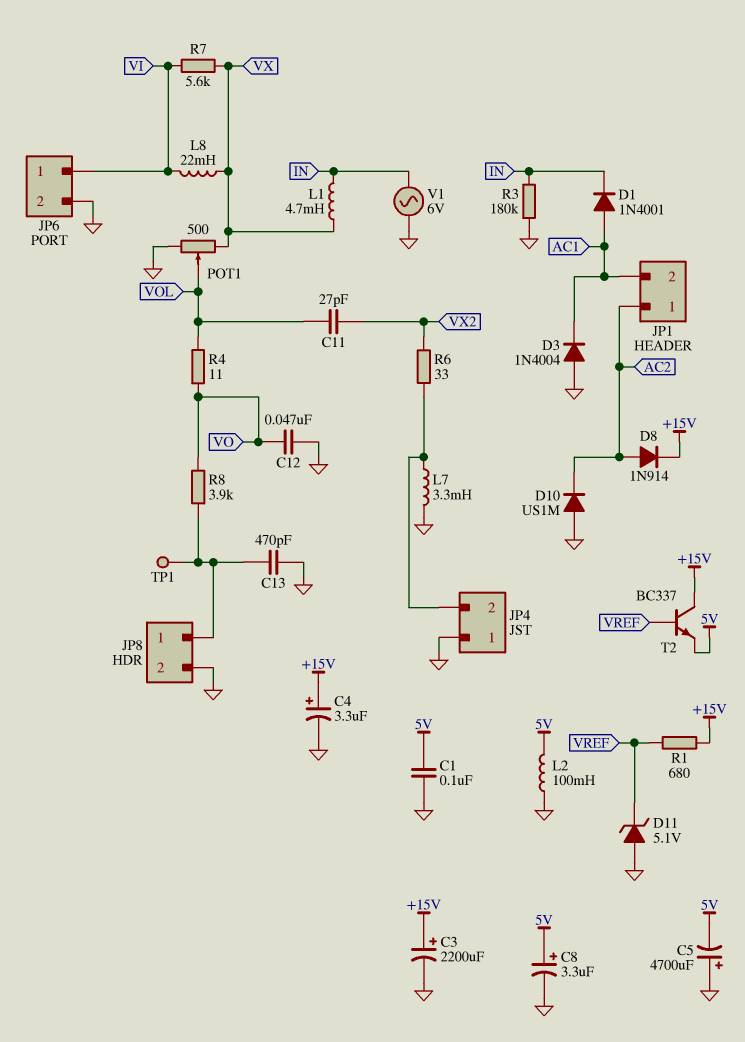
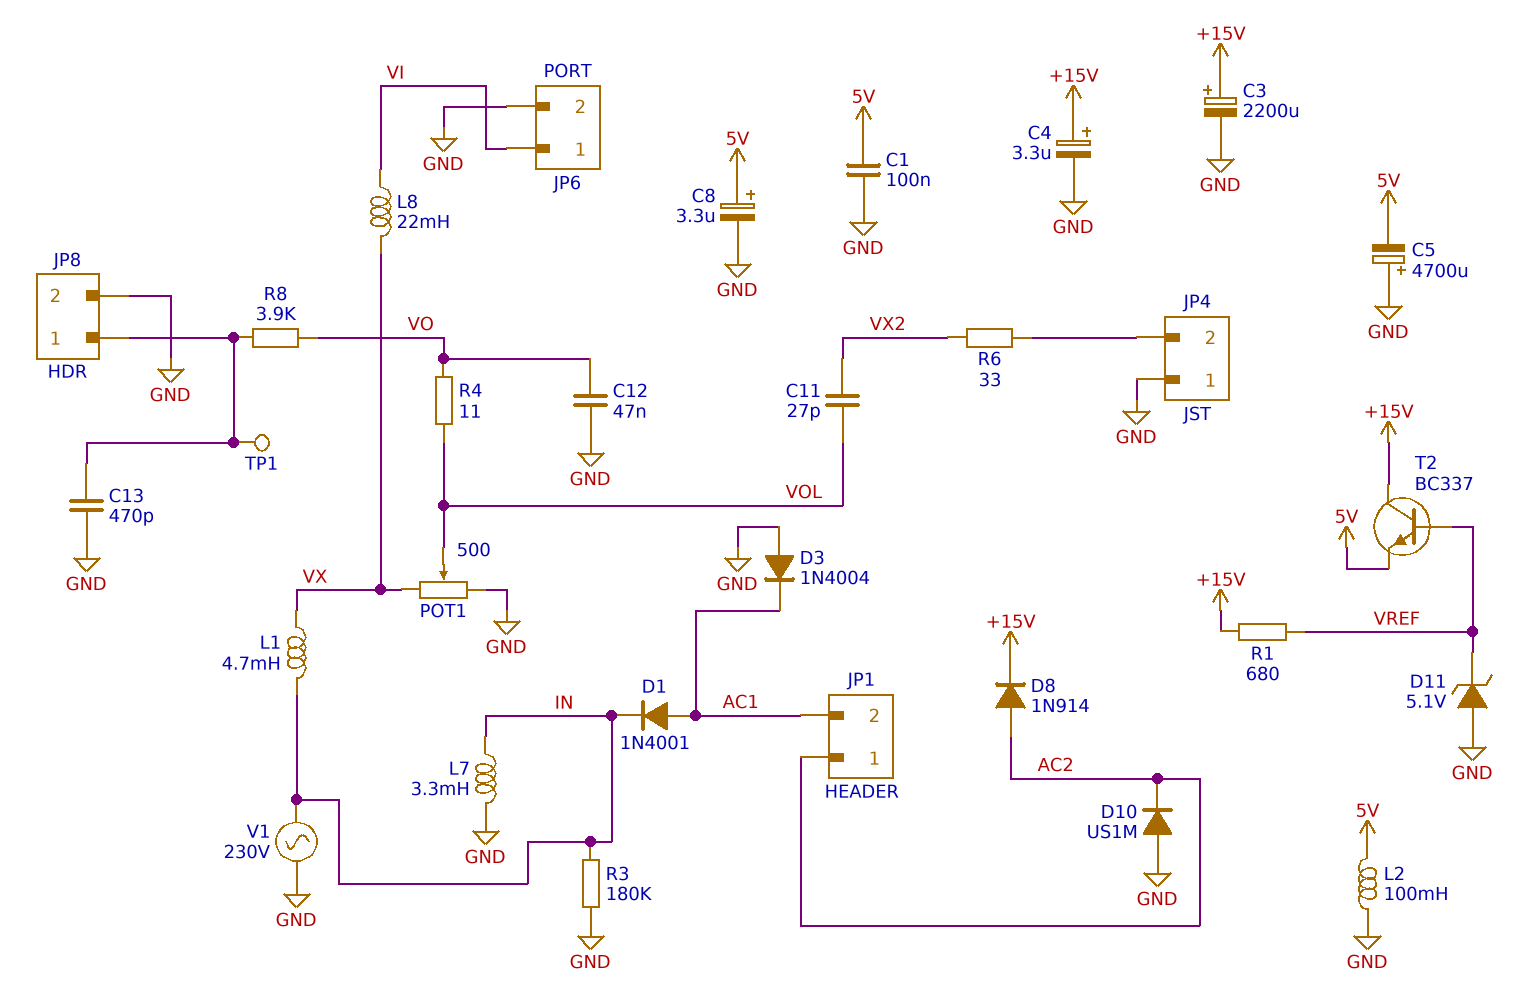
L7: 3.3mH (GND, JP4/2) -> 3.3mH (GND, IN)
R7: 5.6k (VI, VX) -> none
V1: AC 6V (GND, IN) -> AC 230V (GND, IN)

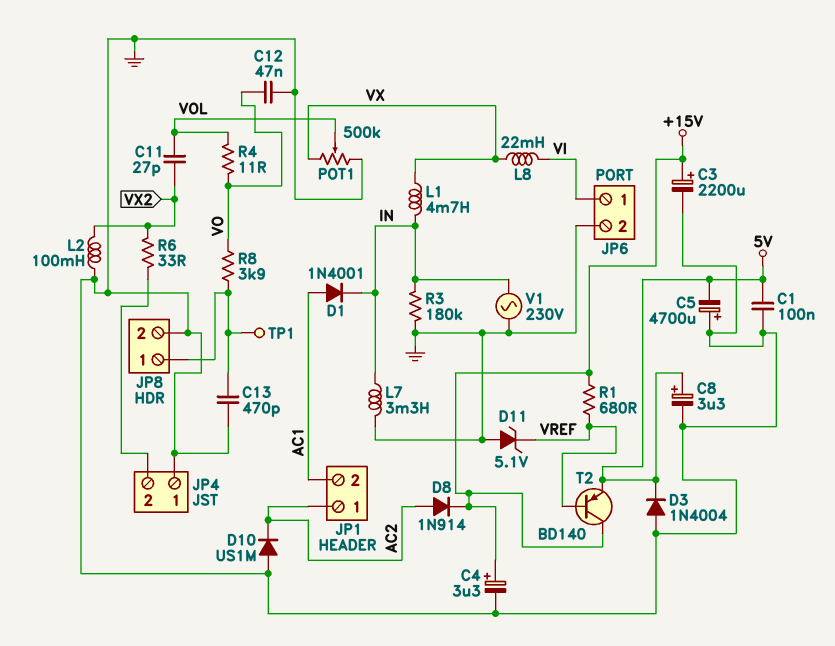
D3: diode 1N4004 (A GND, K AC1) -> diode 1N4004 (A GND, K 5V)
L2: 100mH (5V, GND) -> 100mH (GND, VX2)
POT1: 500 (GND, VX, wiper VOL) -> 500k (GND, VX, wiper VOL)
T2: NPN BC337 (B VREF, C +15V, E 5V) -> PNP BD140 (B VREF, C +15V, E 5V)

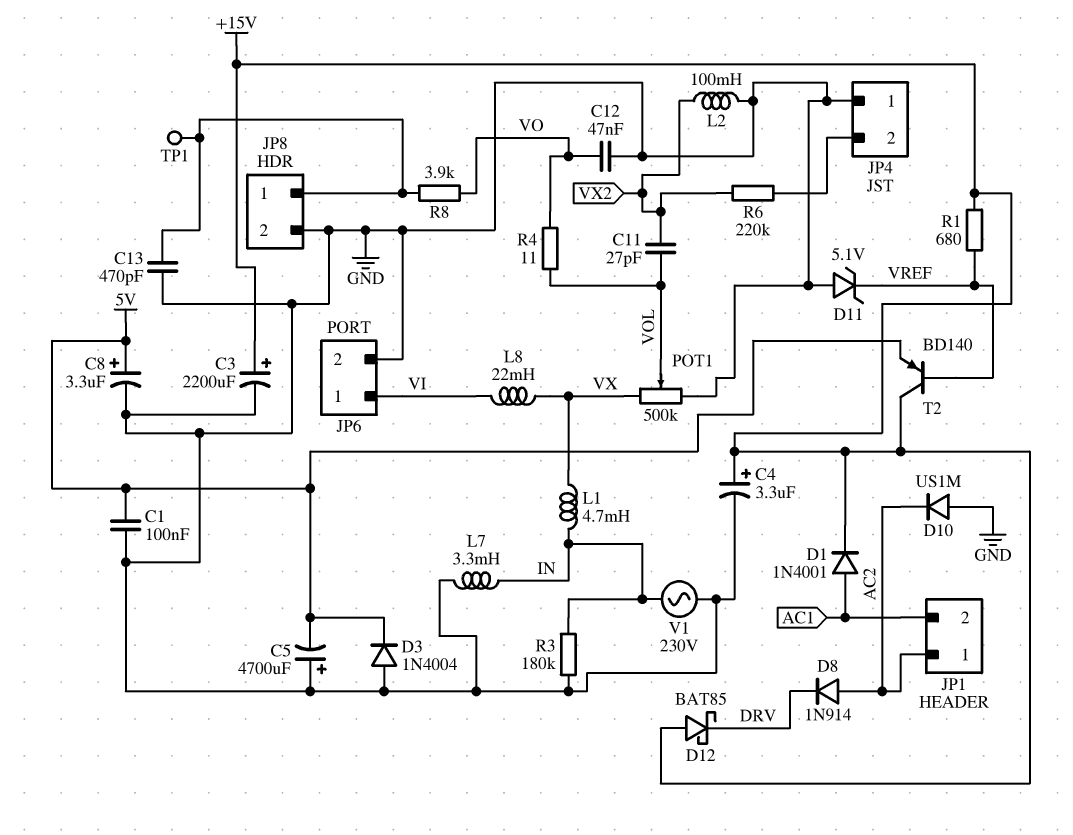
D1: diode 1N4001 (A AC1, K IN) -> diode 1N4001 (A AC1, K +15V)
D8: diode 1N914 (A AC2, K +15V) -> diode 1N914 (A AC2, K DRV)
D12: none -> schottky BAT85 (A +15V, K DRV)
R6: 33 (JP4/2, VX2) -> 220k (JP4/2, VX2)

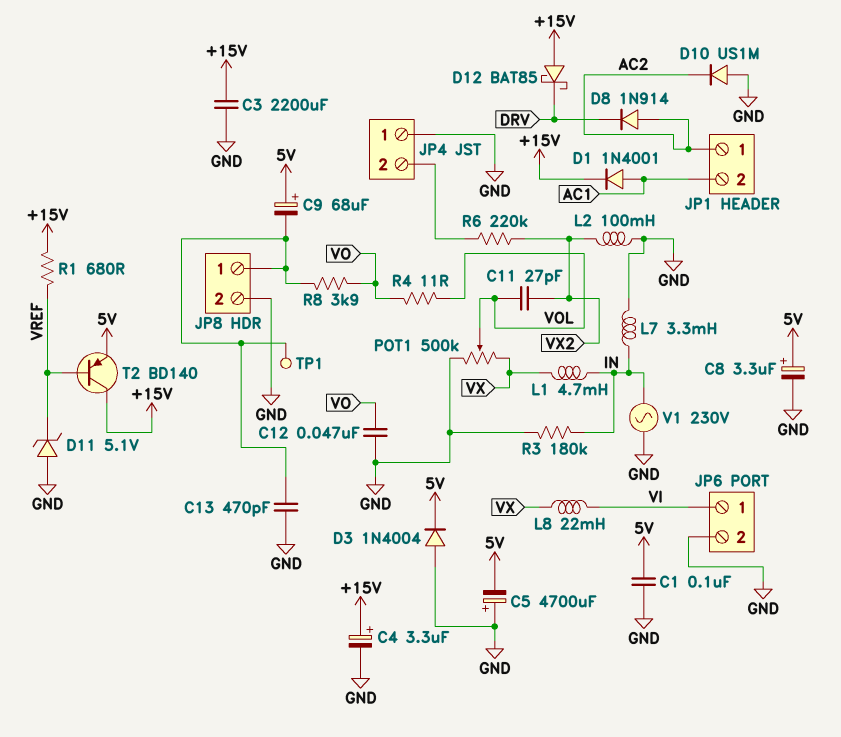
C3: 2200uF (plus +15V, minus GND) -> 2200uF (+15V, GND)
C9: none -> 68uF (plus 5V, minus JP8/1)

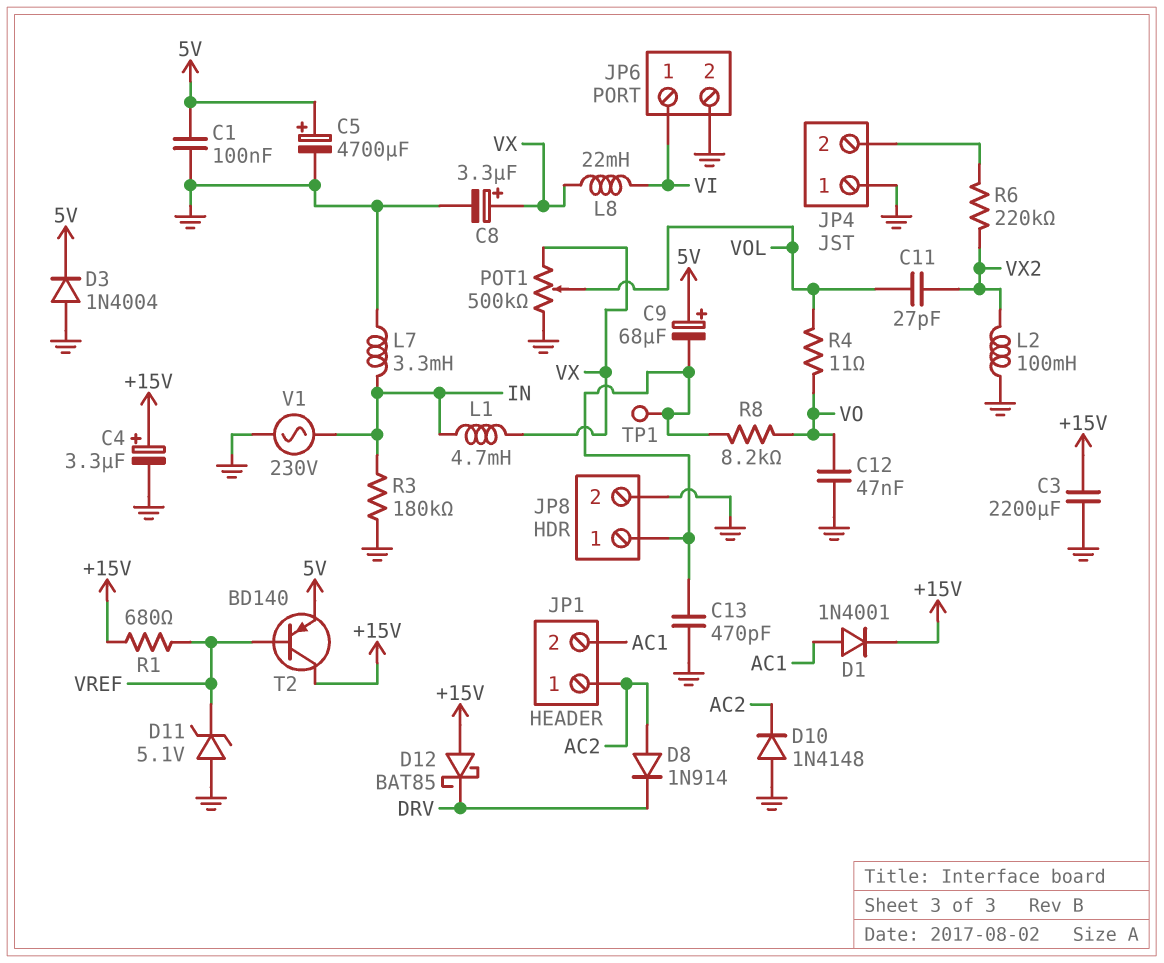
C5: 4700uF (plus GND, minus 5V) -> 4700uF (plus 5V, minus GND)
C8: 3.3uF (plus 5V, minus GND) -> 3.3uF (plus VX, minus GND)
D10: diode US1M (A GND, K AC2) -> diode 1N4148 (A GND, K AC2)
R8: 3.9k (JP8/1, VO) -> 8.2k (JP8/1, VO)

